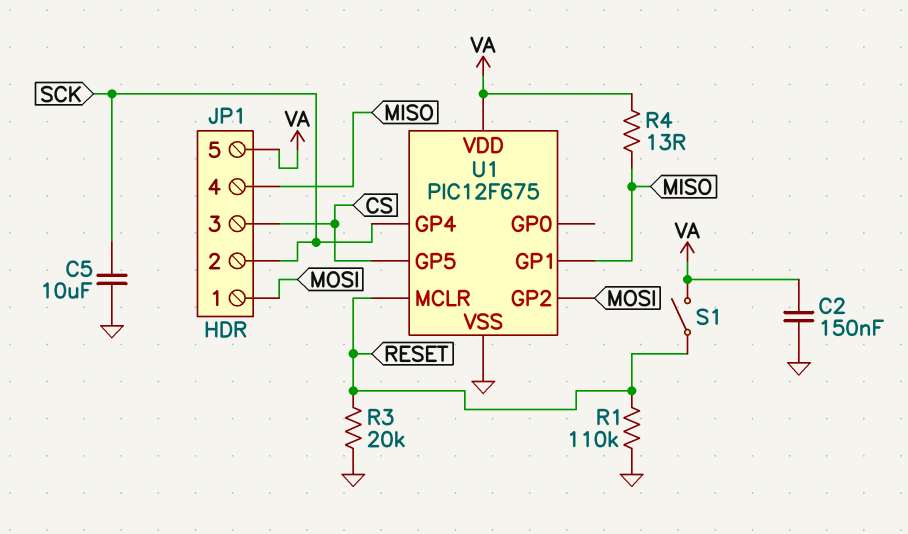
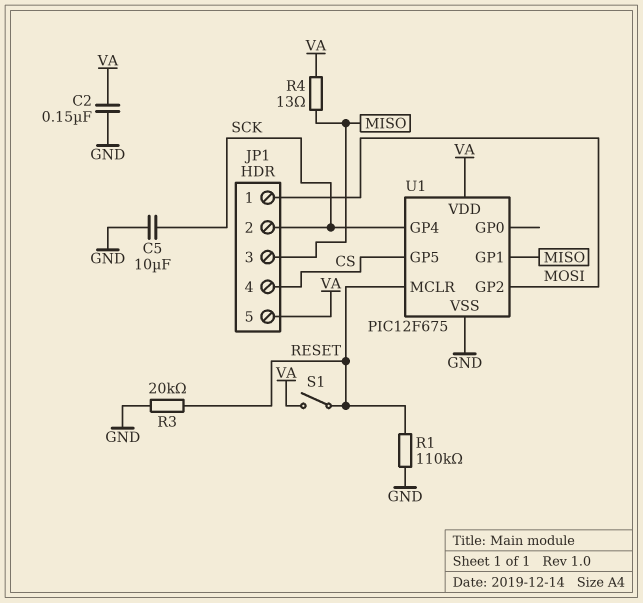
JP1 pin 3: CS -> MISO
JP1 pin 4: MISO -> CS

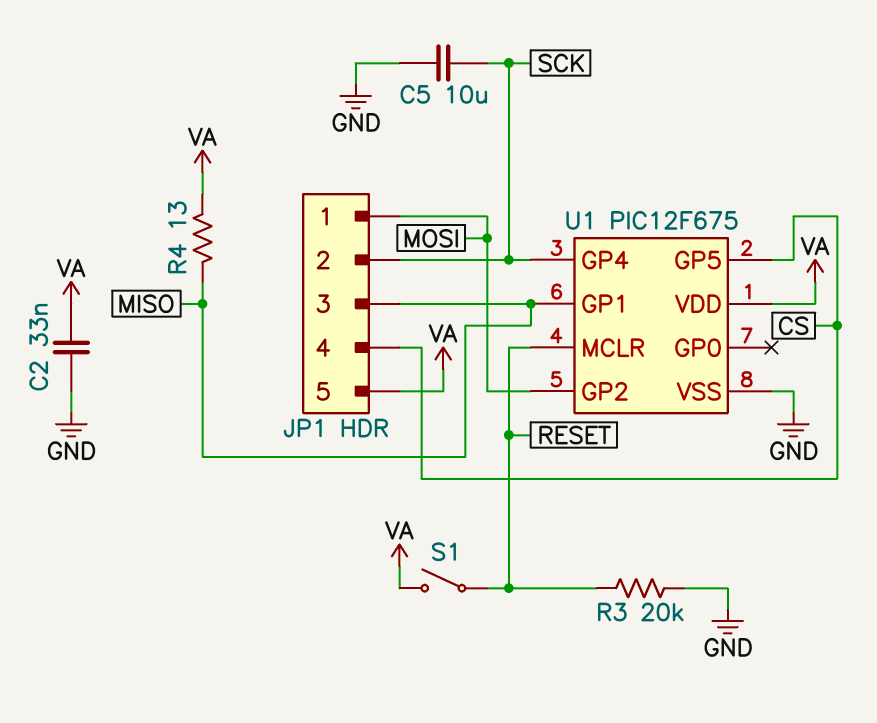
C2: 150nF (GND, VA) -> 33nF (GND, VA)
R1: 110k (GND, RESET) -> none

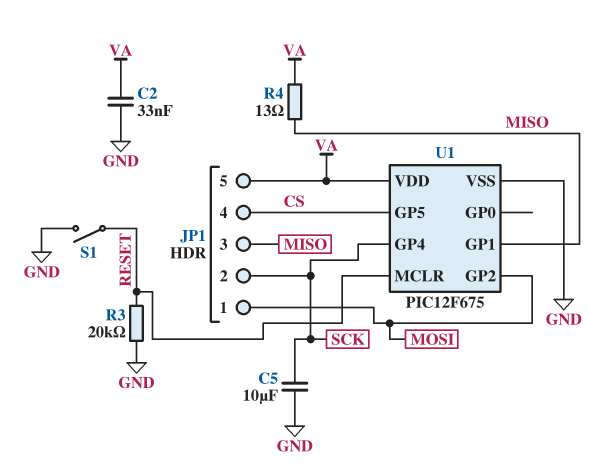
S1: switch (RESET, VA) -> switch (GND, RESET)

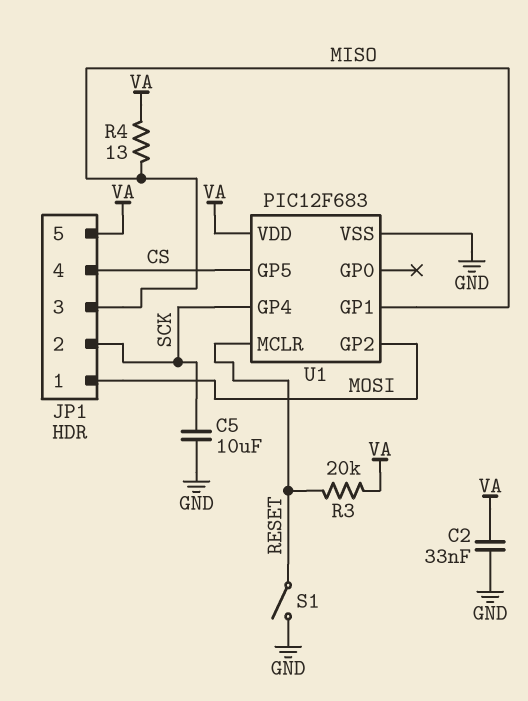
R3: 20k (GND, RESET) -> 20k (RESET, VA)
U1: PIC12F675 -> PIC12F683

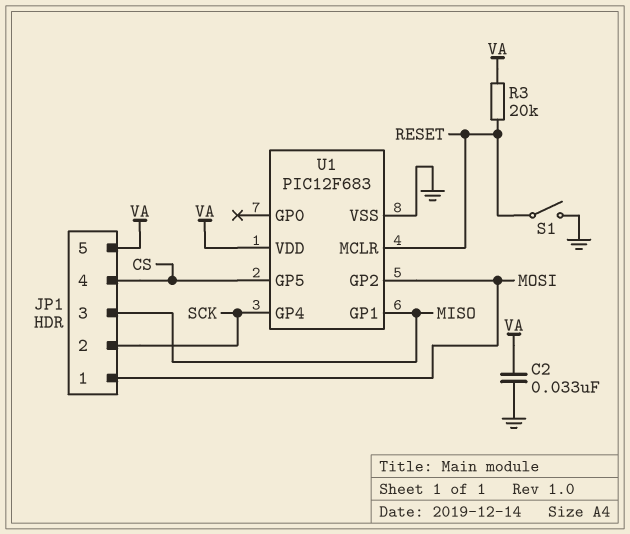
C5: 10uF (GND, SCK) -> none
R4: 13 (MISO, VA) -> none

